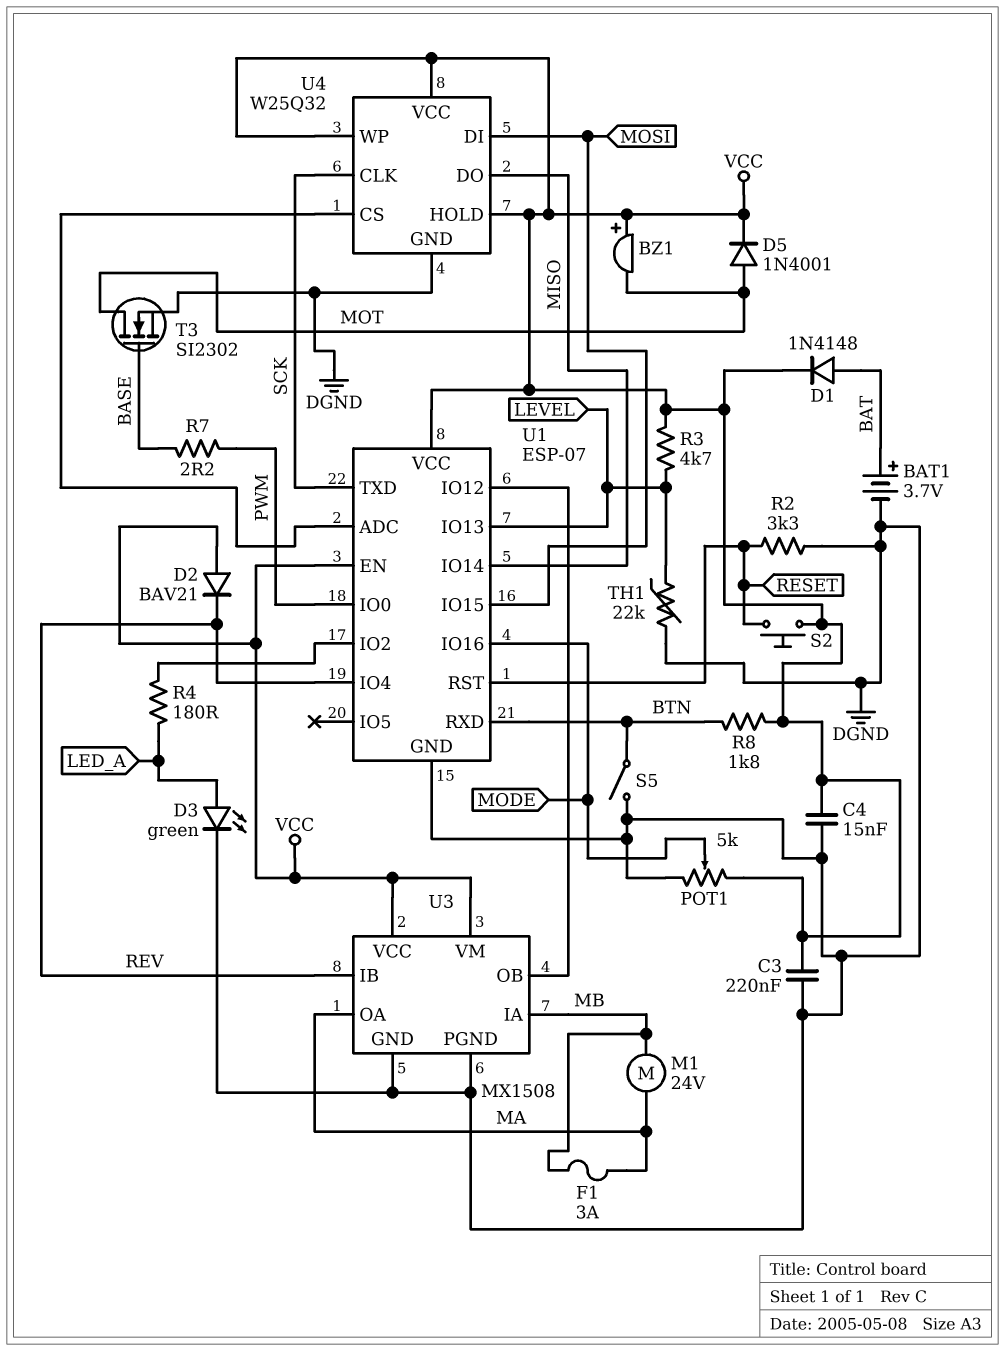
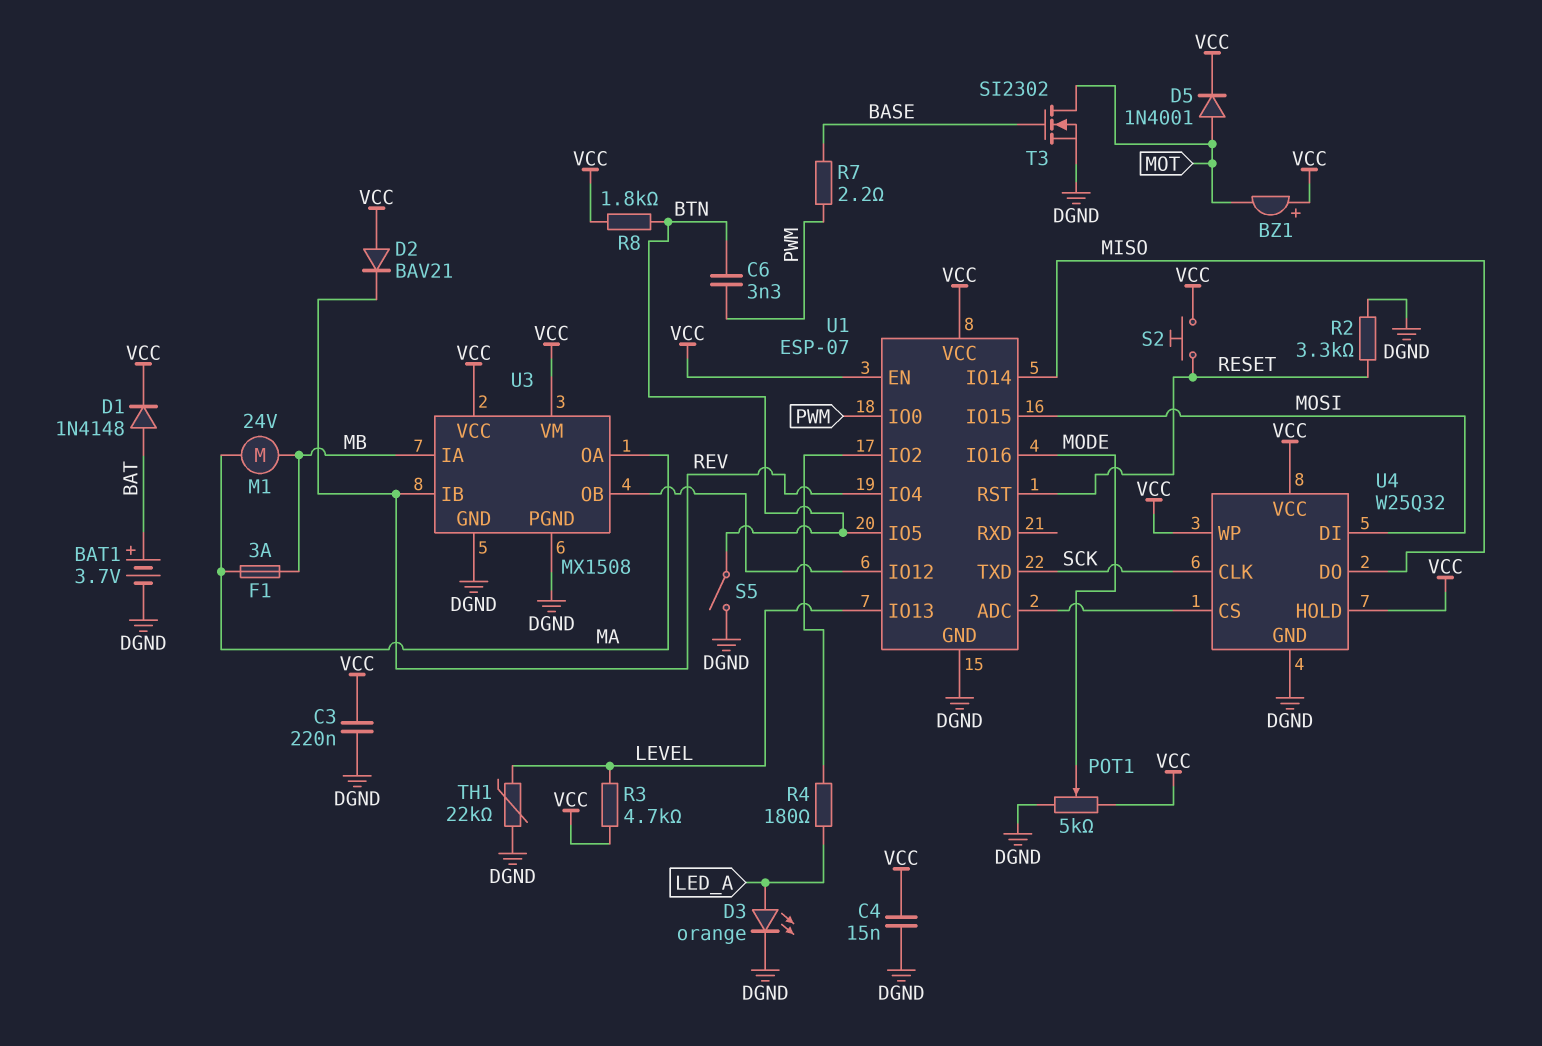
C6: none -> 3.3nF (BTN, PWM)
D3: LED green (A LED_A, K DGND) -> LED orange (A LED_A, K DGND)
U1 pin IO5: none -> BTN
U1 pin RXD: BTN -> none

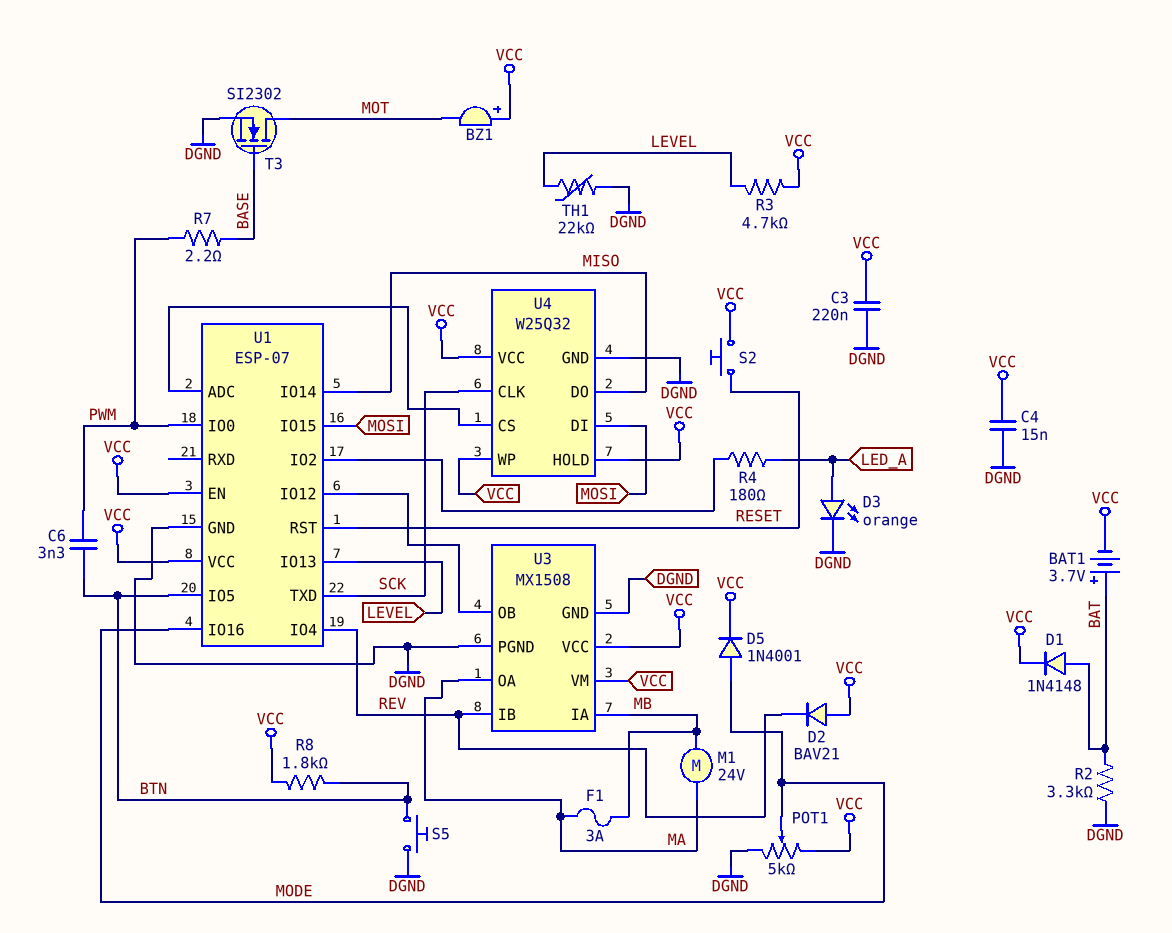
BAT1: 3.7V (plus BAT, minus DGND) -> 3.7V (plus BAT, minus VCC)
D5: diode 1N4001 (A MOT, K VCC) -> diode 1N4001 (A MODE, K VCC)
R2: 3.3k (DGND, RESET) -> 3.3k (BAT, DGND)
S5: switch (BTN, DGND) -> button (BTN, DGND)

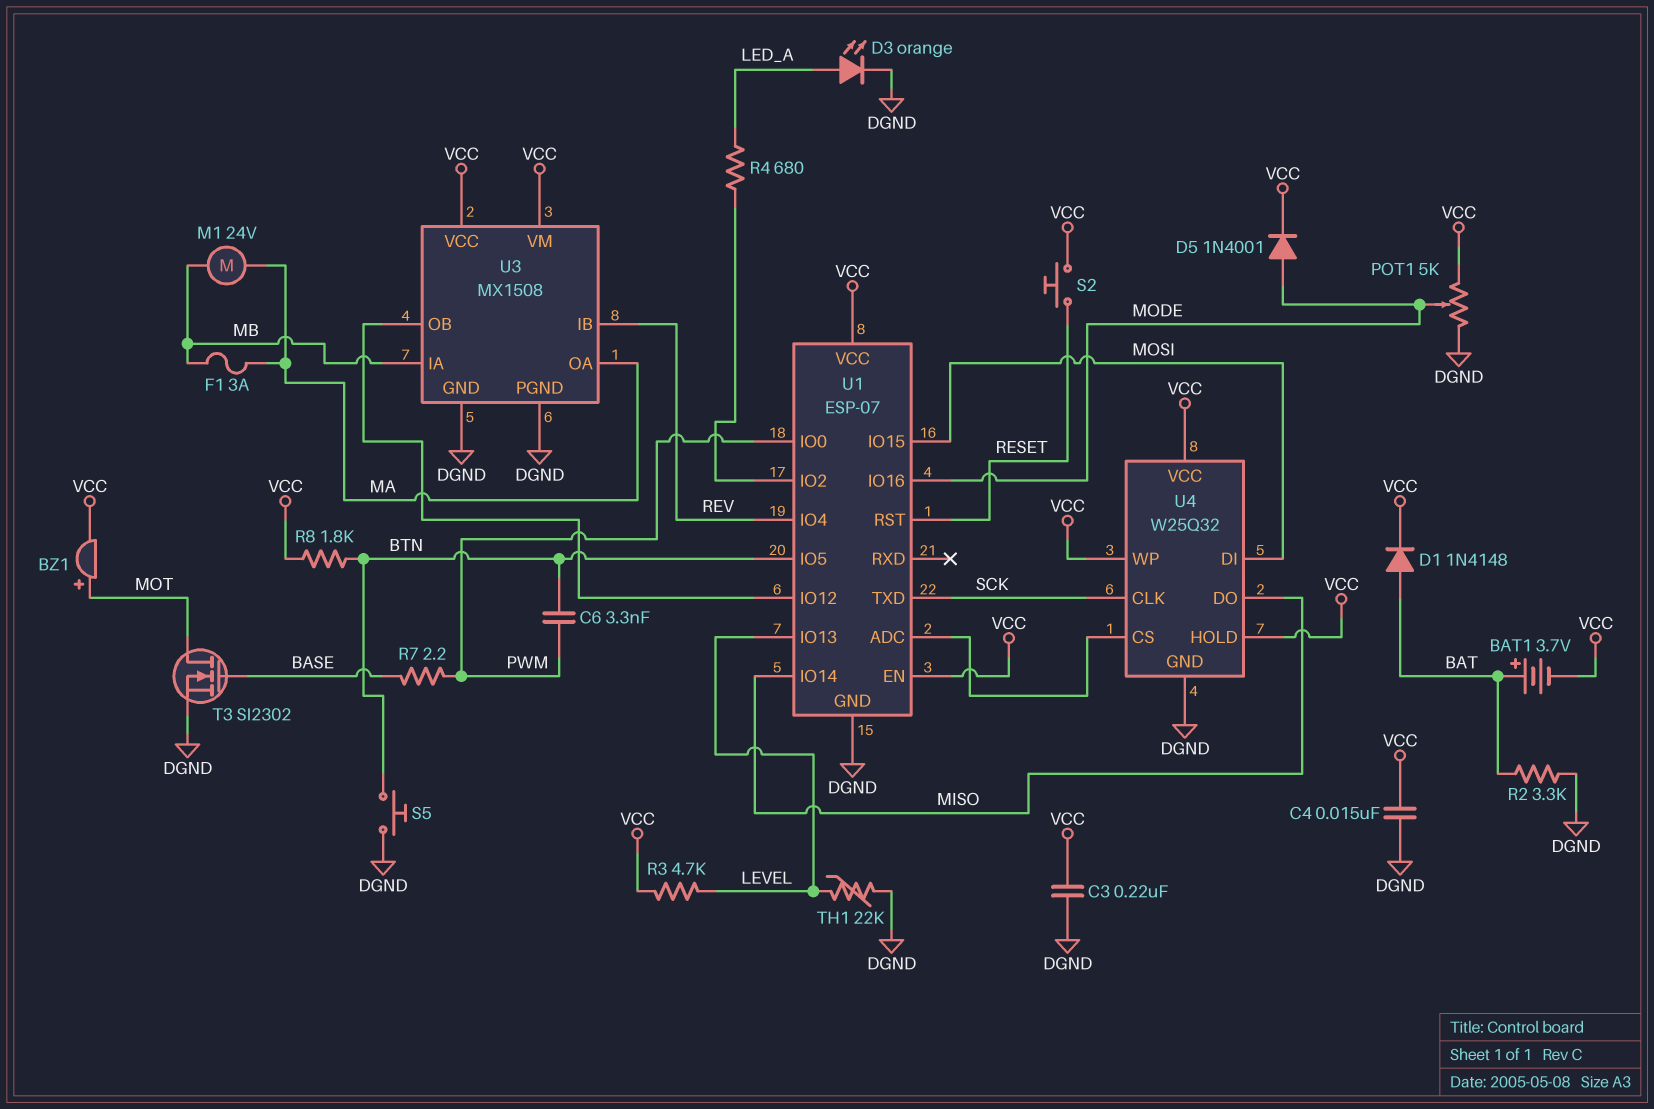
BZ1: buzzer (plus VCC, minus MOT) -> buzzer (plus MOT, minus VCC)
D2: diode BAV21 (A VCC, K REV) -> none
R4: 180 (LED_A, U1/IO2) -> 680 (LED_A, U1/IO2)

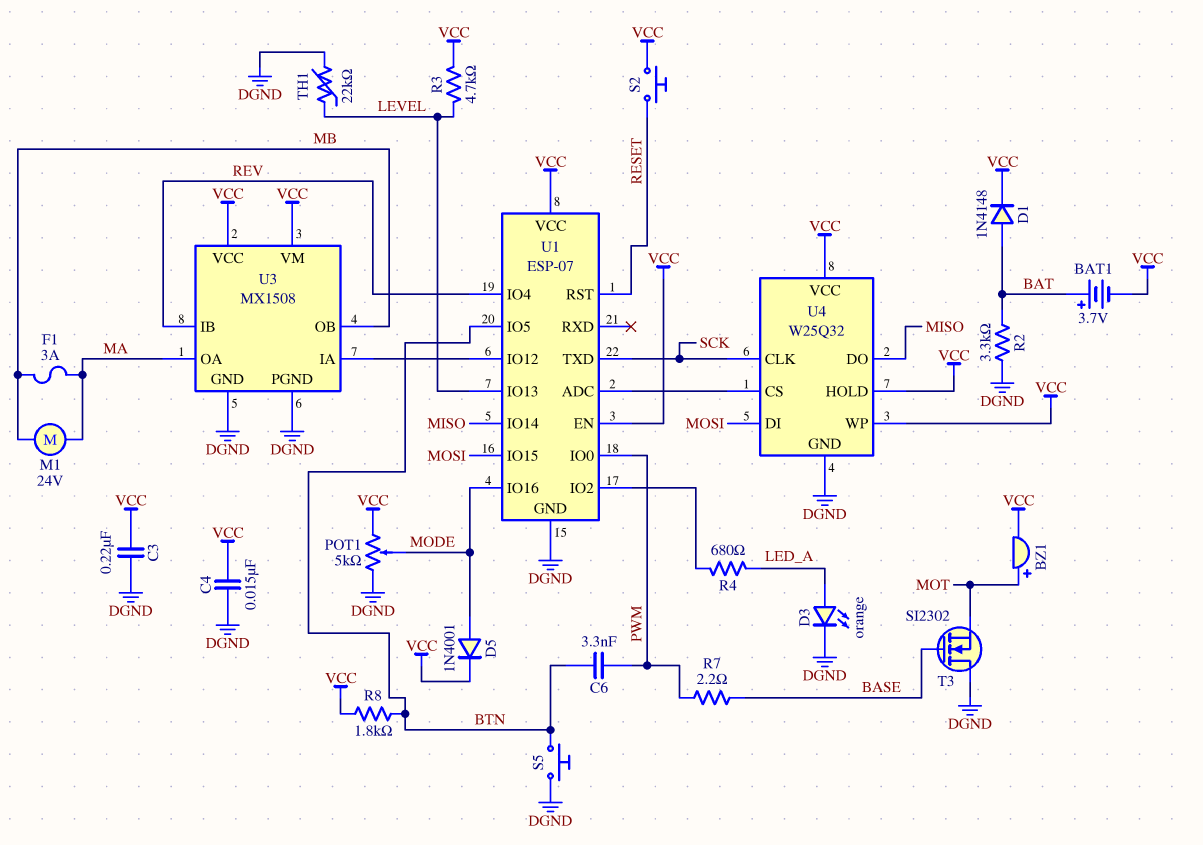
T3: NMOS SI2302 (G BASE, D MOT, S DGND) -> NMOS SI2302 (G BASE, D DGND, S MOT)
U3 pin IA: MB -> U1/IO12
U3 pin OB: U1/IO12 -> MB

